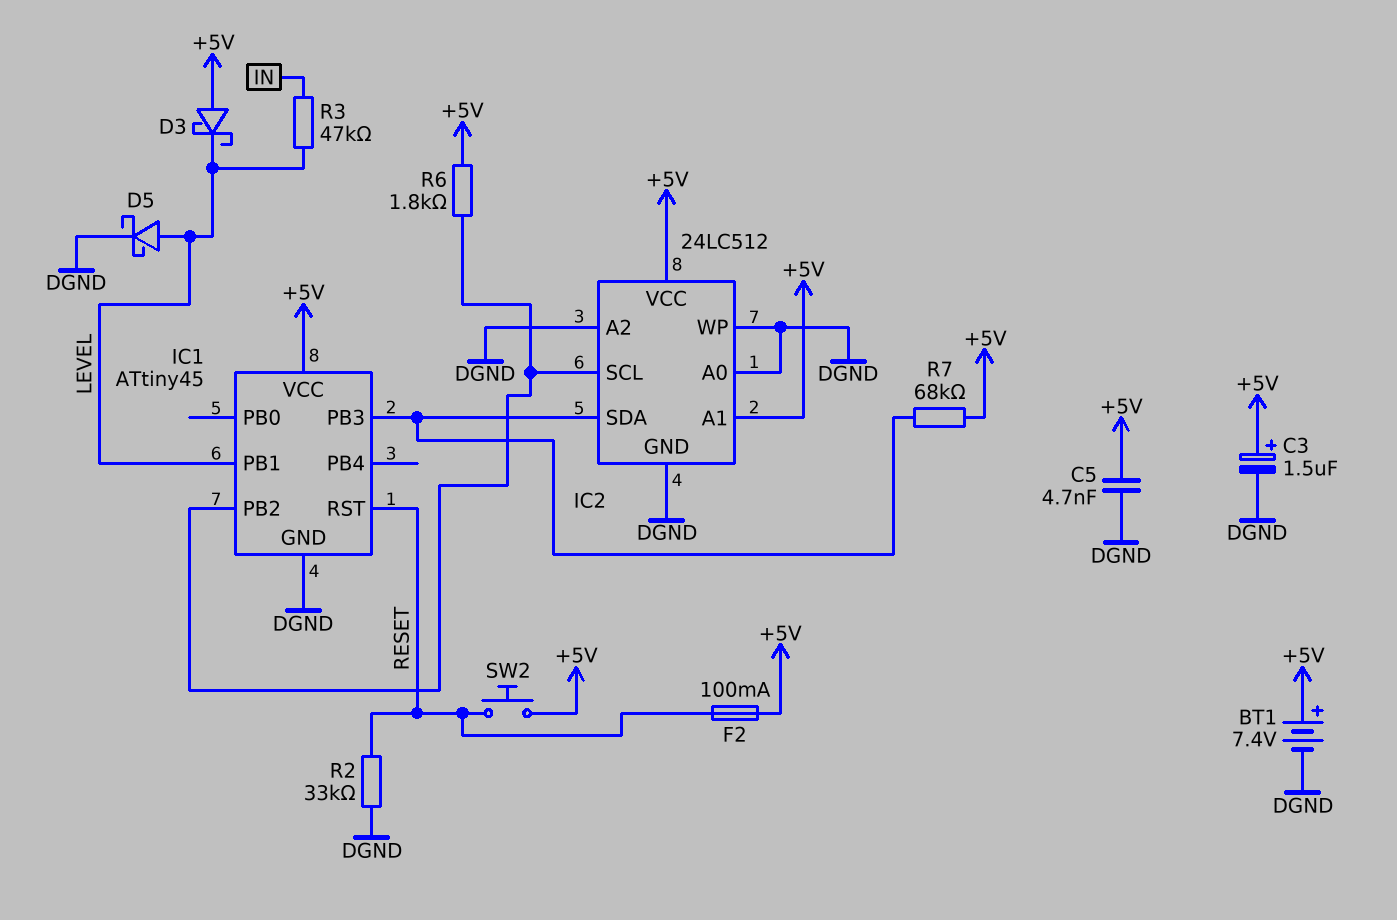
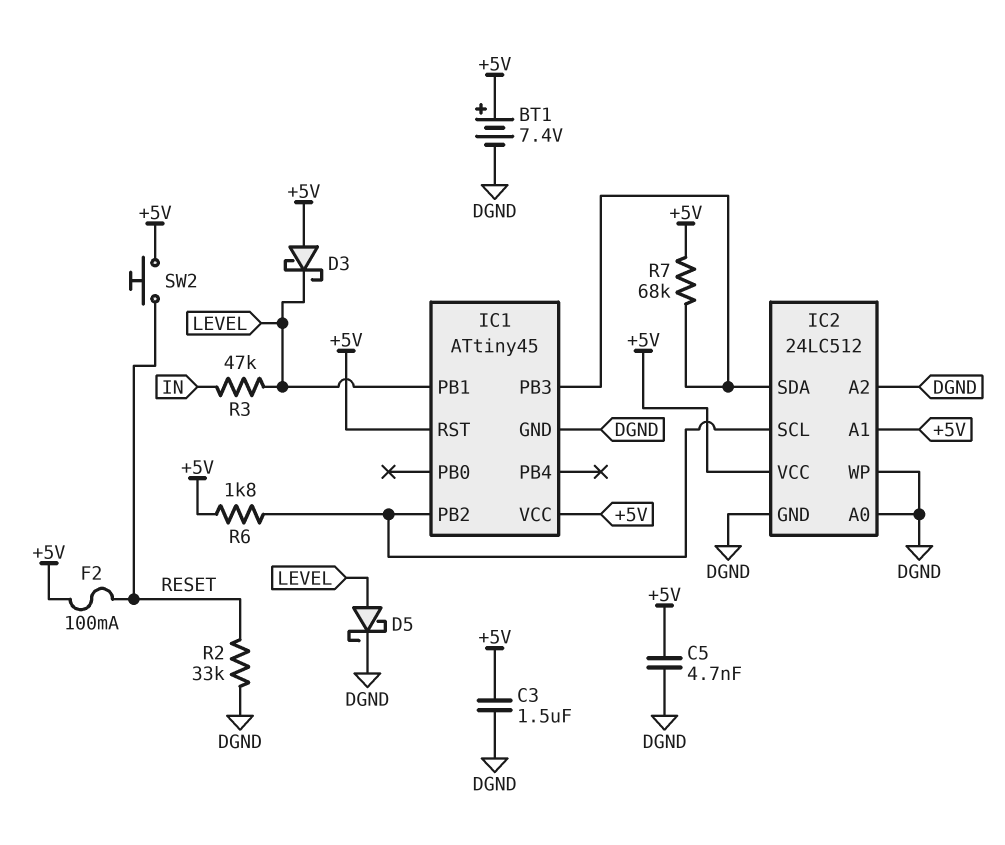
C3: 1.5uF (plus +5V, minus DGND) -> 1.5uF (+5V, DGND)
IC1 pin RST: RESET -> +5V

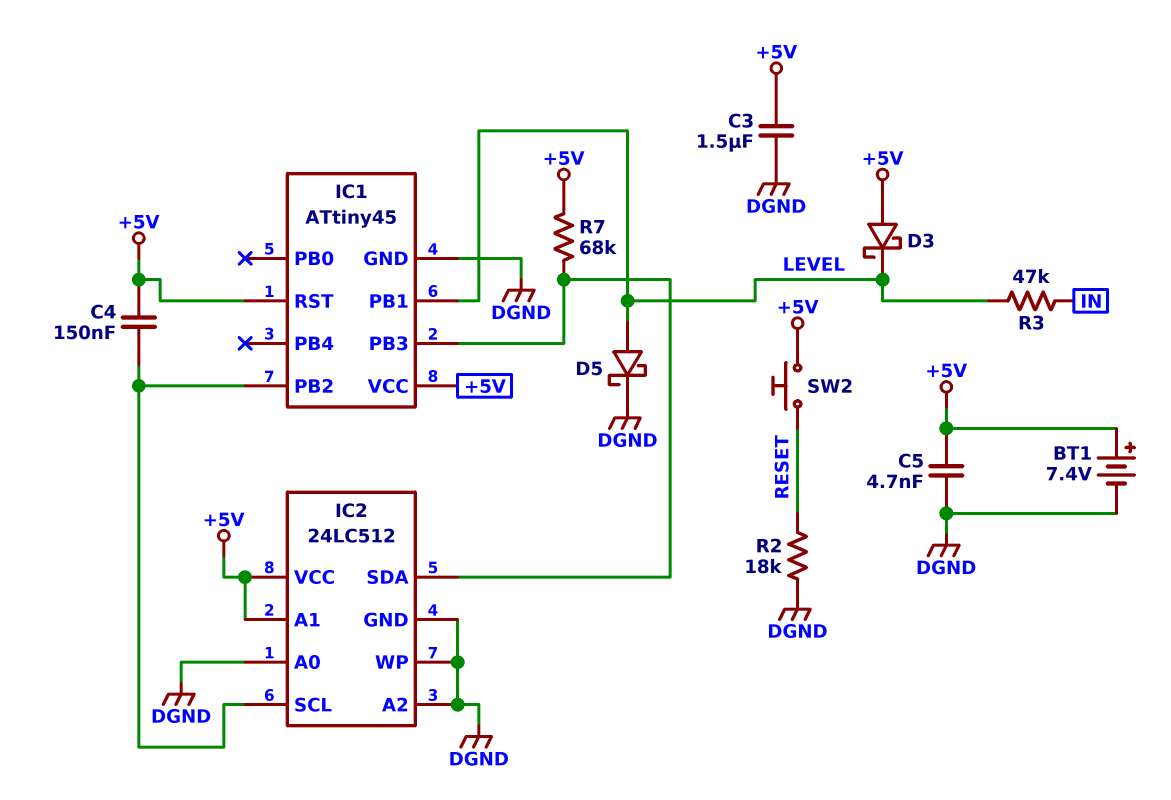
C4: none -> 150nF (+5V, IC1/PB2)
F2: 100mA (+5V, RESET) -> none
R2: 33k (DGND, RESET) -> 18k (DGND, RESET)
R6: 1.8k (+5V, IC1/PB2) -> none

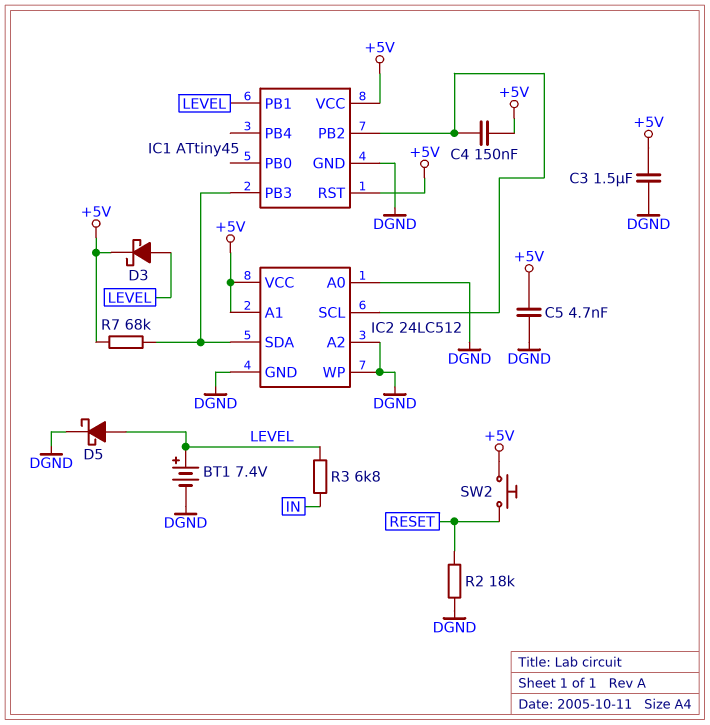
BT1: 7.4V (plus +5V, minus DGND) -> 7.4V (plus LEVEL, minus DGND)
D3: schottky (A +5V, K LEVEL) -> schottky (A LEVEL, K +5V)
R3: 47k (IN, LEVEL) -> 6.8k (IN, LEVEL)

